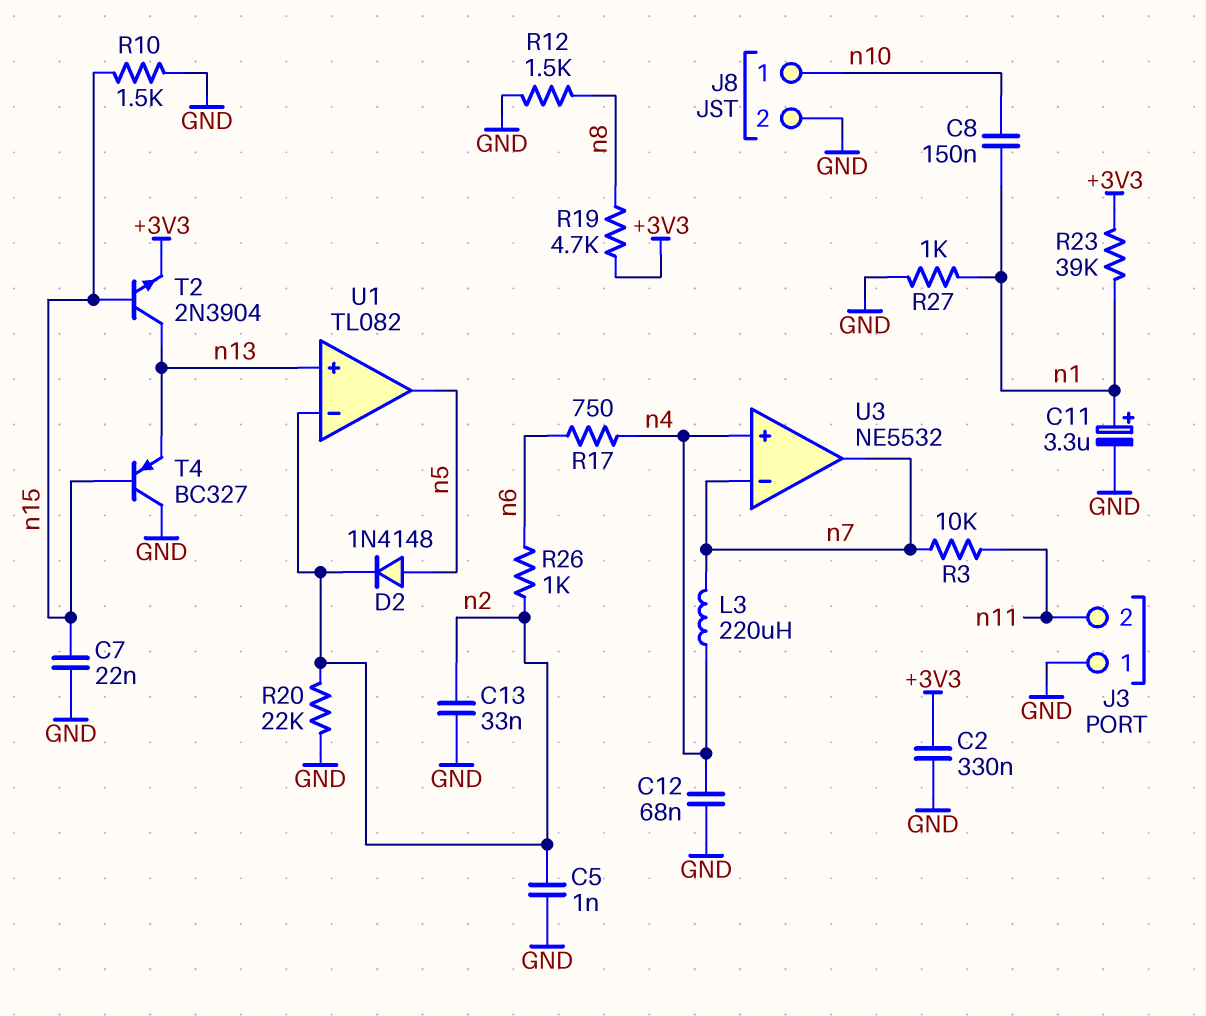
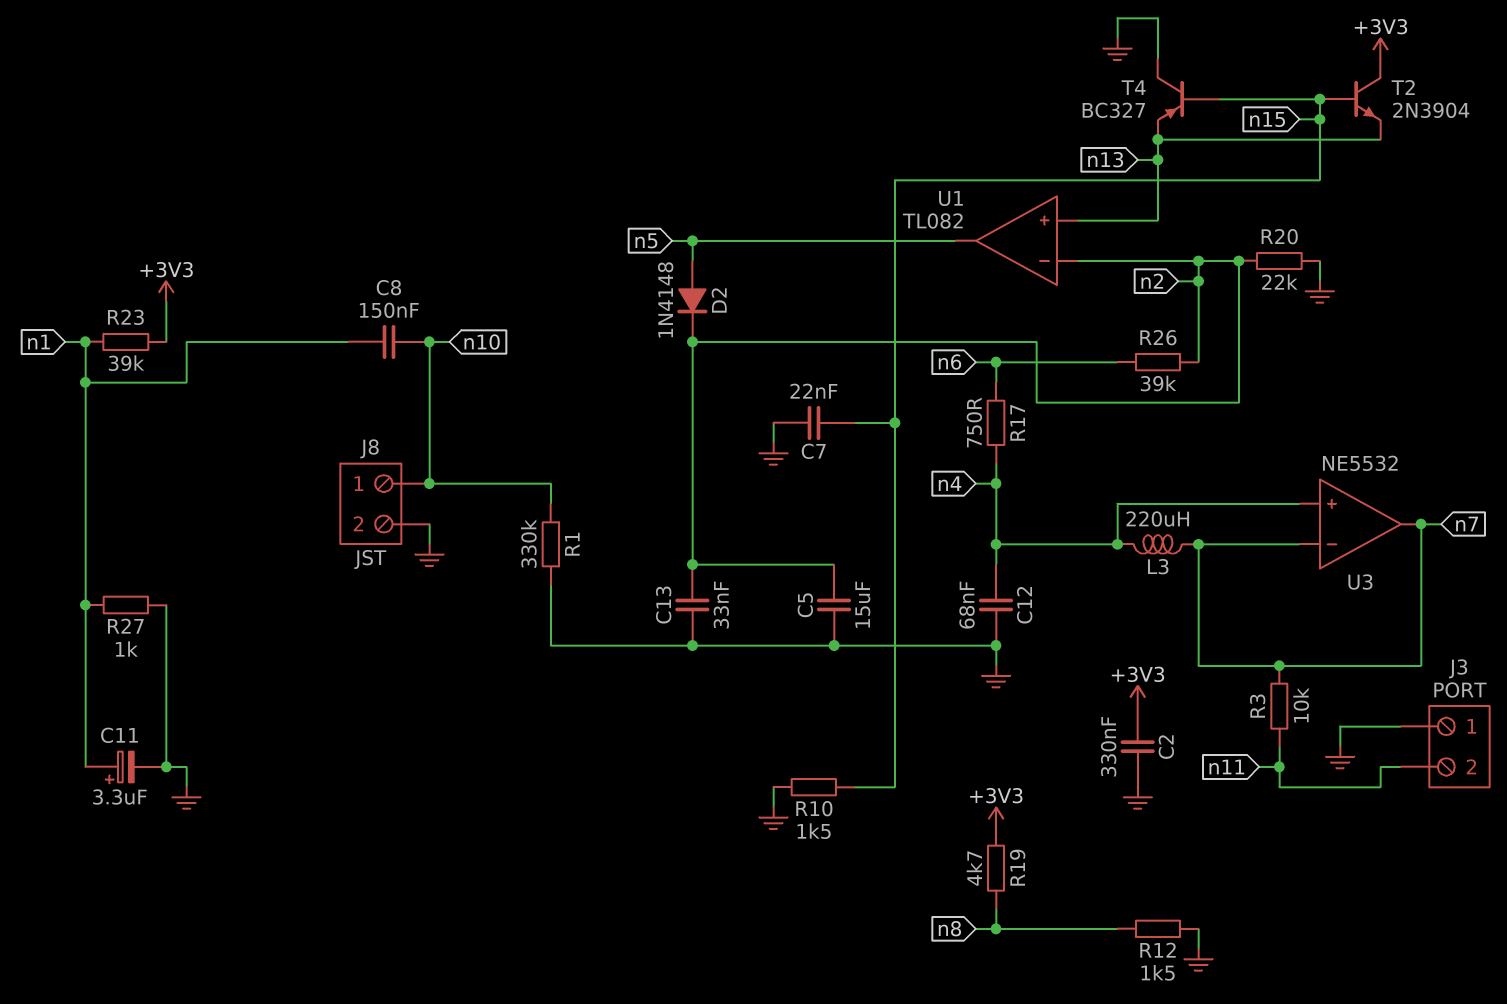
C5: 1nF (GND, n2) -> 15uF (GND, n2)
R1: none -> 330k (GND, n10)
R26: 1k (n2, n6) -> 39k (n2, n6)
T2: NPN 2N3904 (B n15, C n13, E +3V3) -> NPN 2N3904 (B n15, C +3V3, E n13)

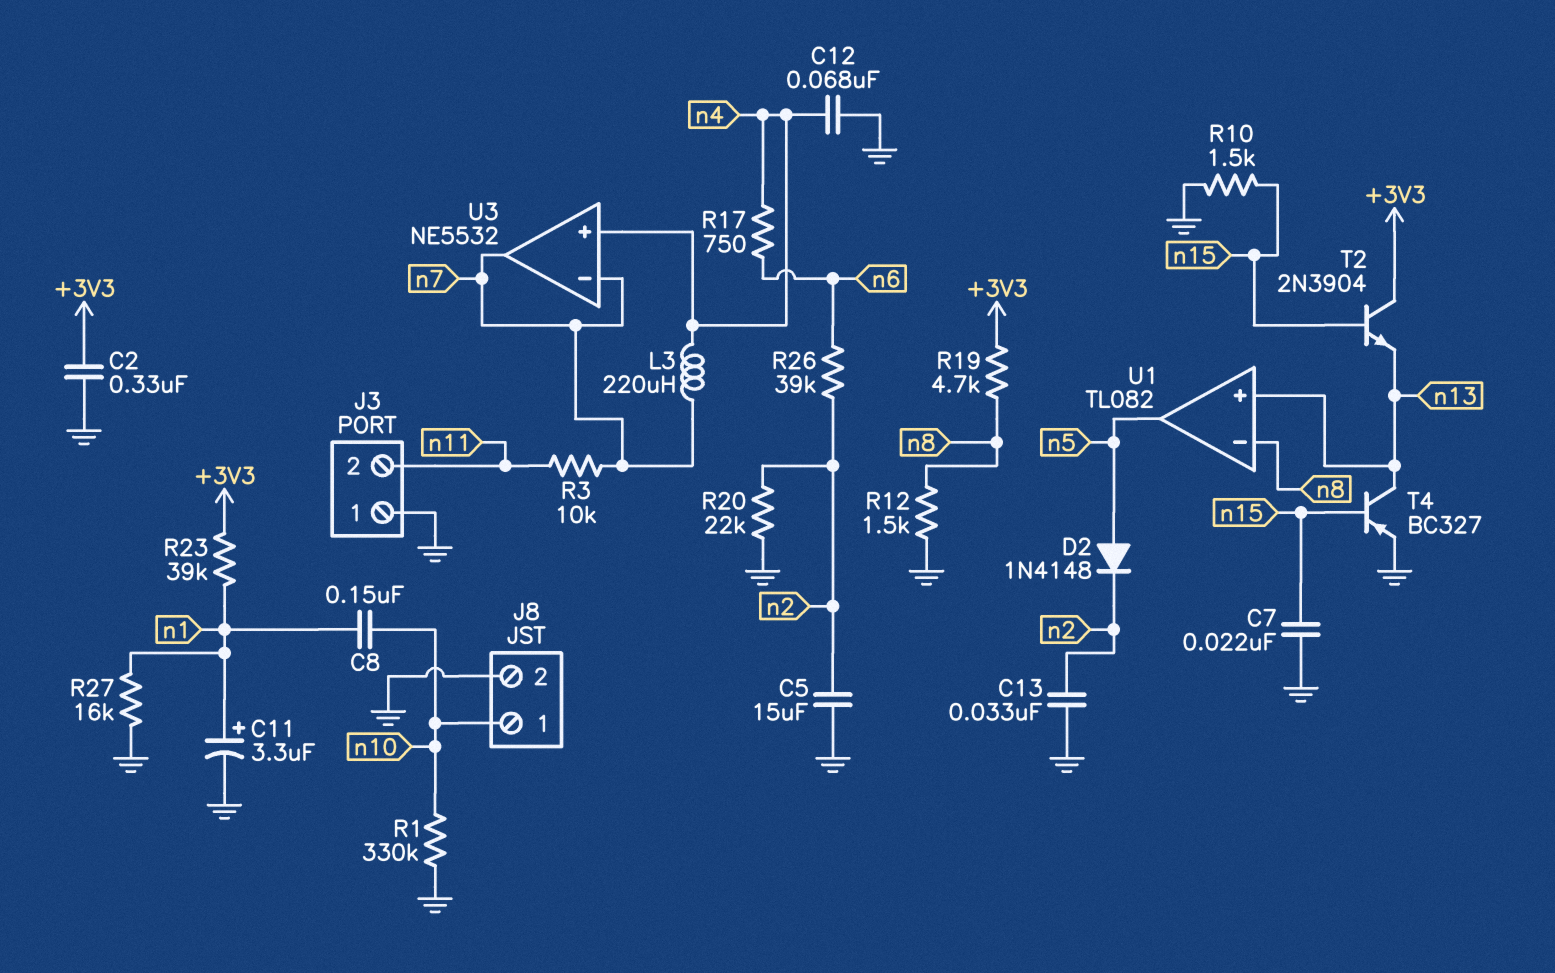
R27: 1k (GND, n1) -> 16k (GND, n1)
T4: PNP BC327 (B n15, C GND, E n13) -> PNP BC327 (B n15, C n13, E GND)
U1 pin in-: n2 -> n8

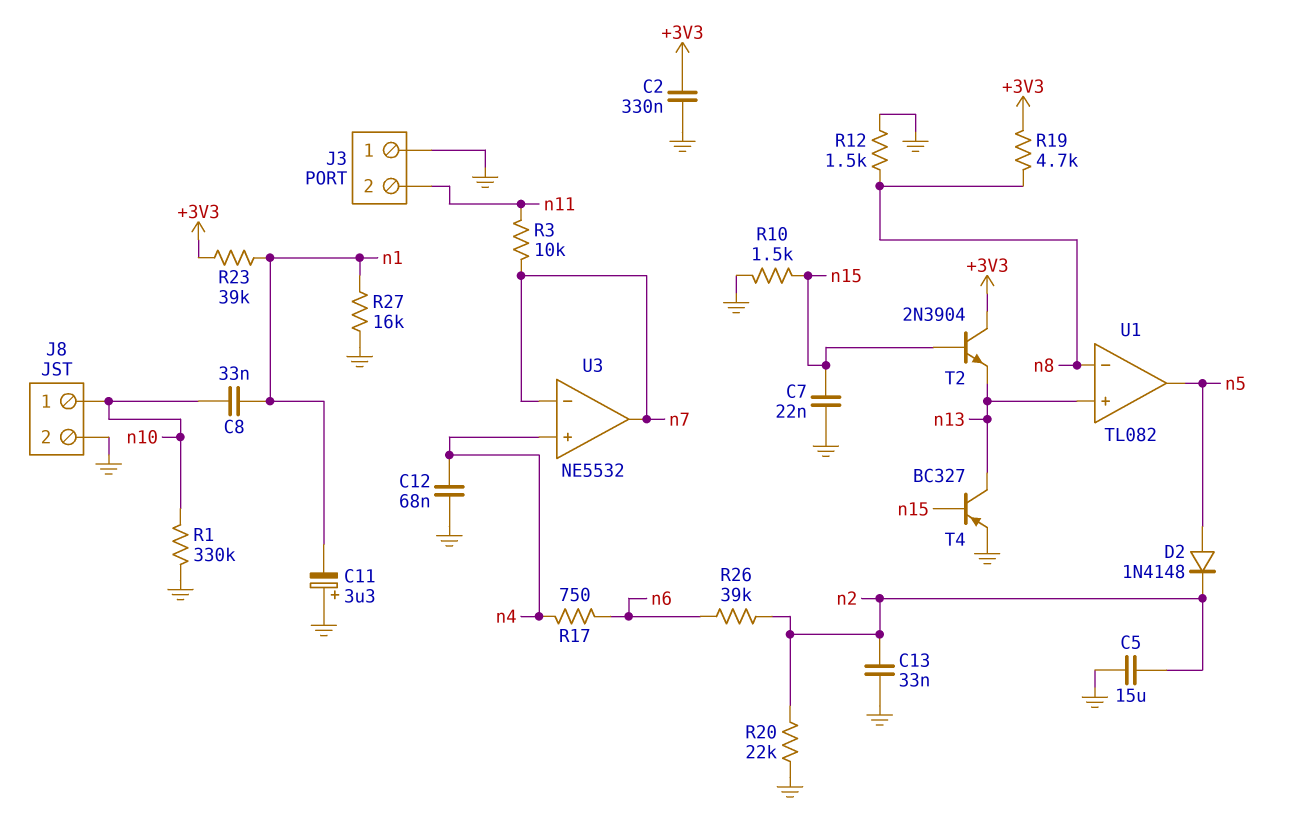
C8: 150nF (n1, n10) -> 33nF (n1, n10)
C11: 3.3uF (plus n1, minus GND) -> 3.3uF (plus GND, minus n1)
L3: 220uH (n4, n7) -> none

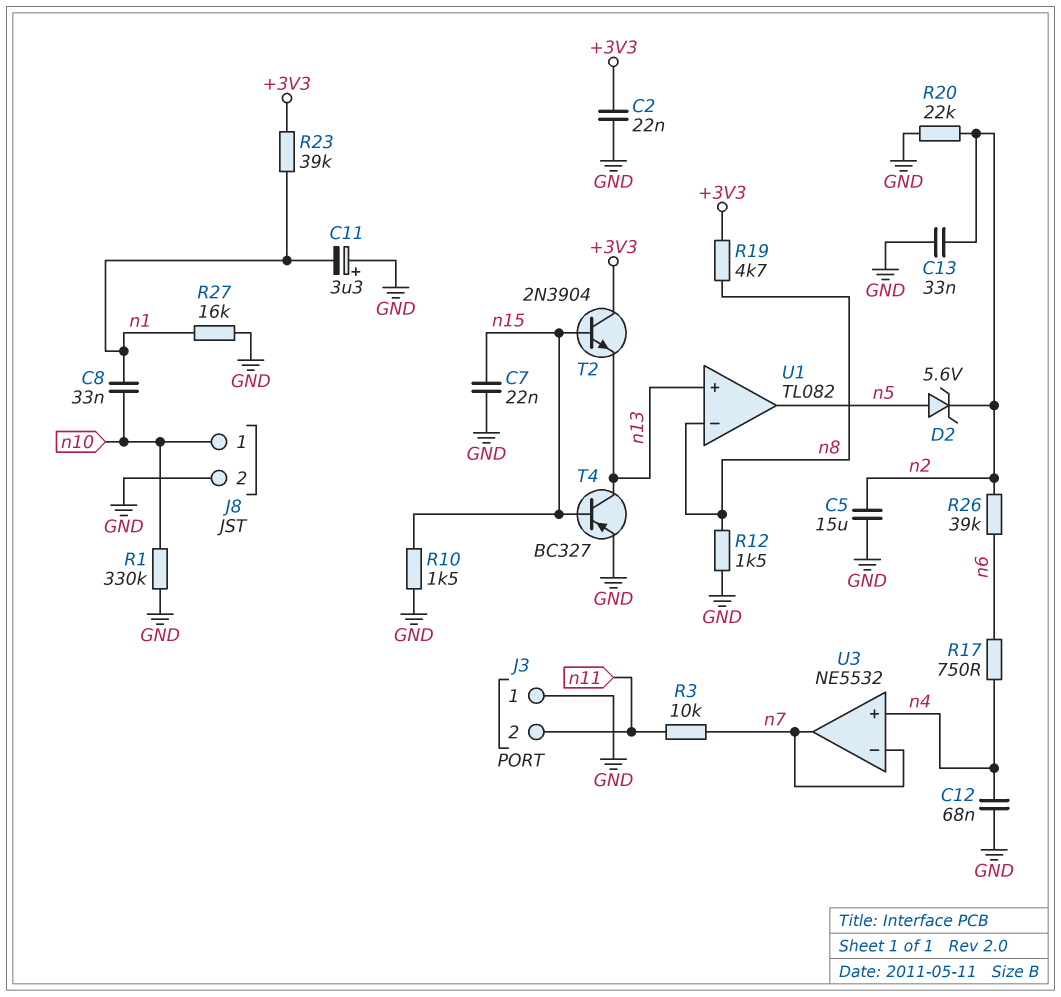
C2: 330nF (+3V3, GND) -> 22nF (+3V3, GND)
D2: diode 1N4148 (A n5, K n2) -> zener 5.6V (A n5, K n2)

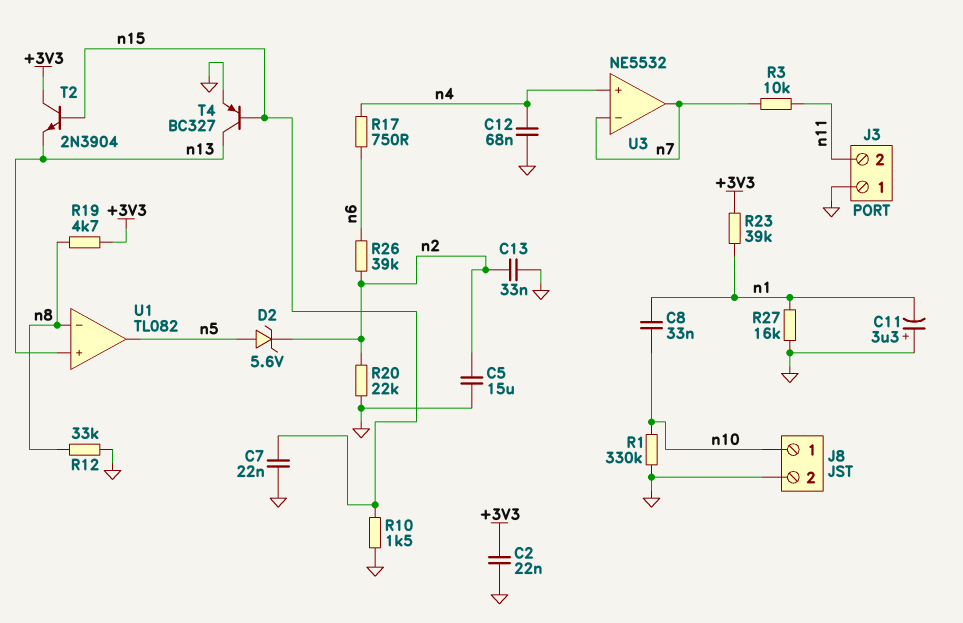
R12: 1.5k (GND, n8) -> 33k (GND, n8)

